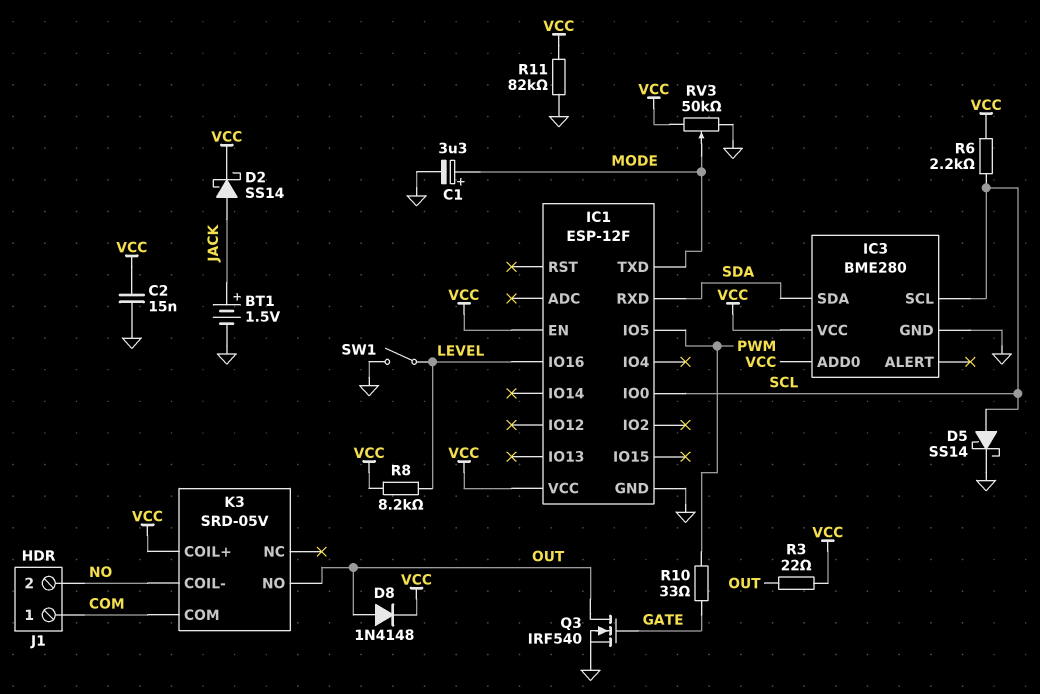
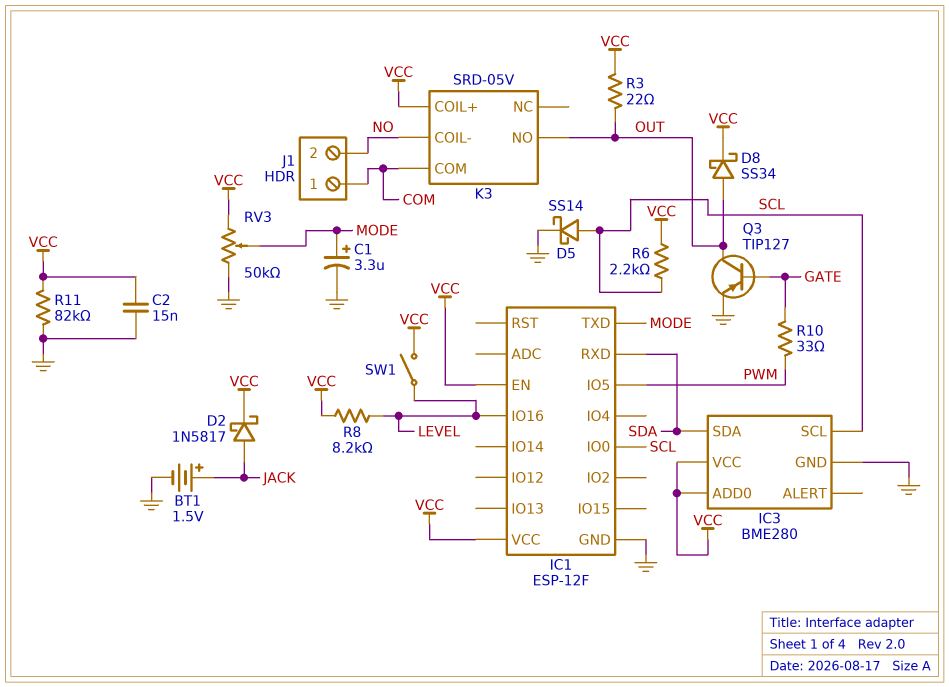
D2: schottky SS14 (A JACK, K VCC) -> schottky 1N5817 (A JACK, K VCC)
D8: diode 1N4148 (A OUT, K VCC) -> schottky SS34 (A OUT, K VCC)
Q3: NMOS IRF540 (G GATE, D OUT, S GND) -> PNP TIP127 (B GATE, C OUT, E GND)
SW1: switch (GND, LEVEL) -> switch (LEVEL, VCC)

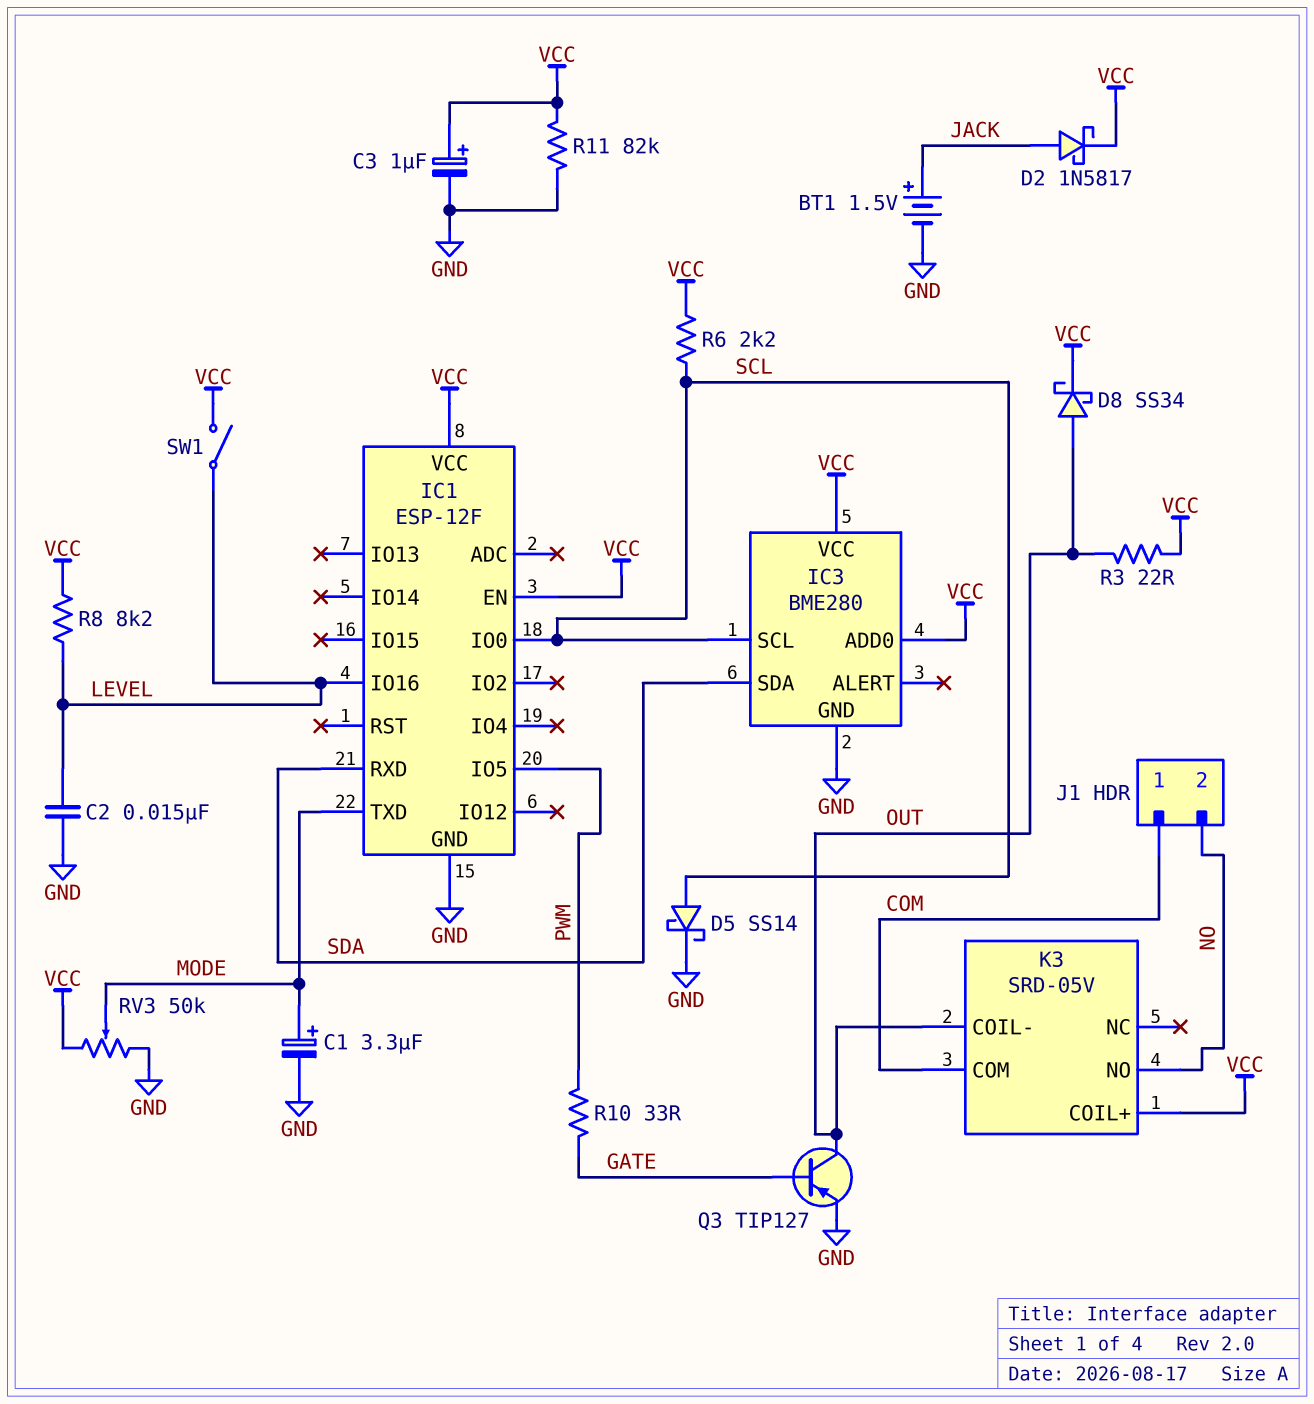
C2: 15nF (GND, VCC) -> 15nF (GND, LEVEL)
C3: none -> 1uF (plus VCC, minus GND)
K3 pin COIL-: NO -> OUT
K3 pin NO: OUT -> NO

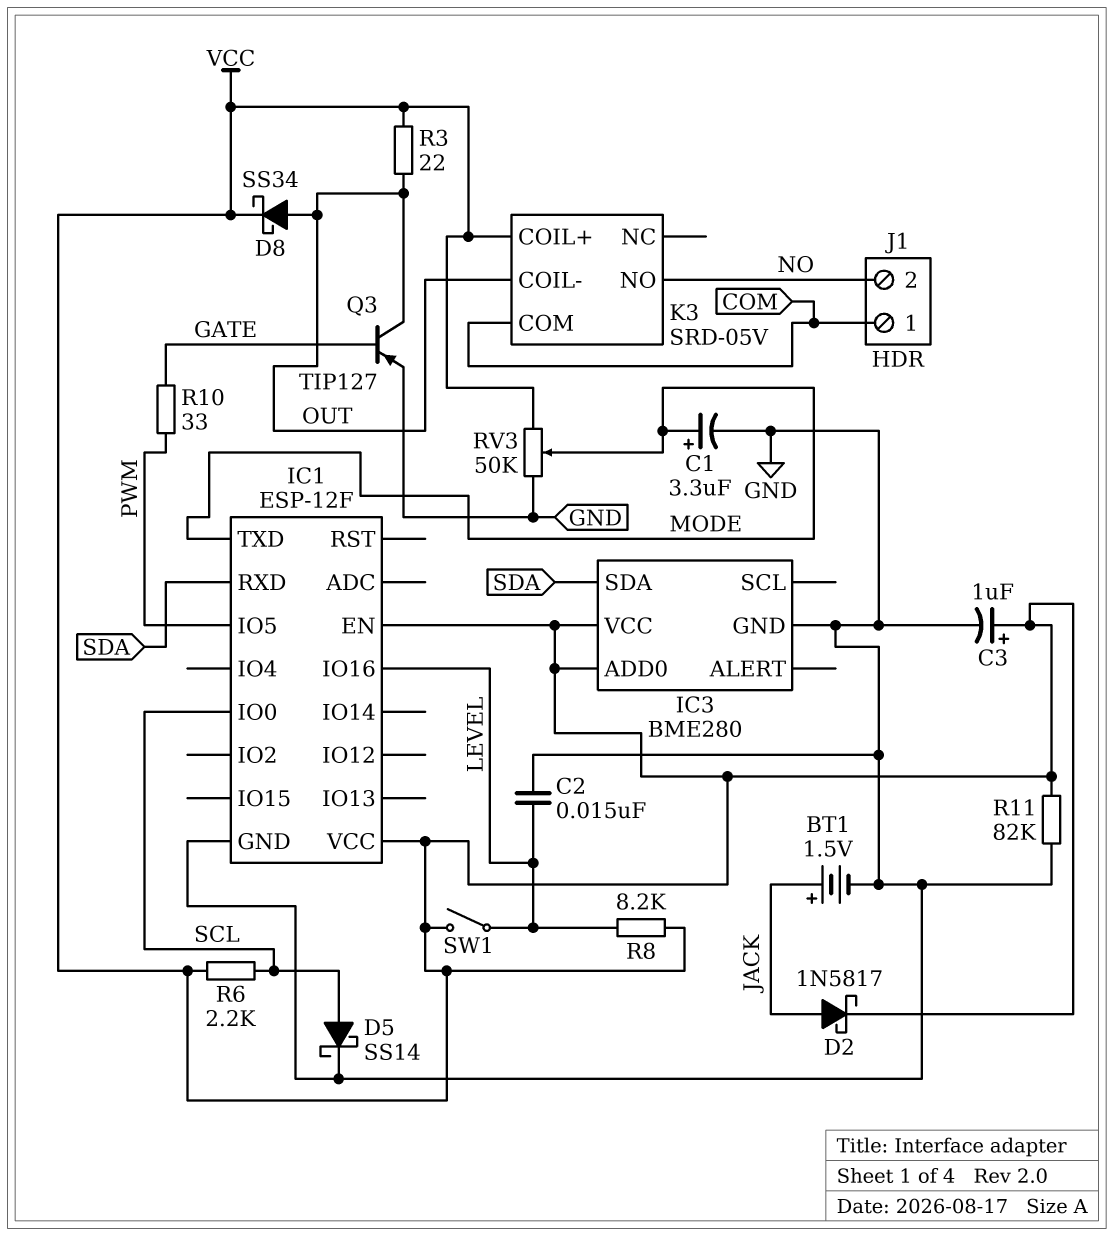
IC3 pin SCL: SCL -> none

